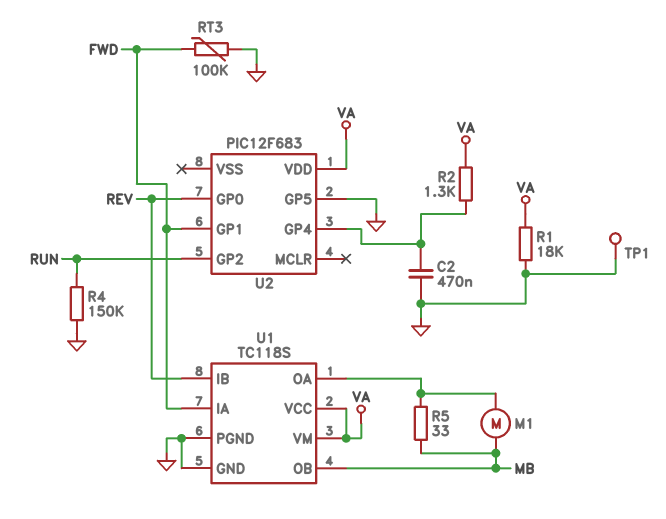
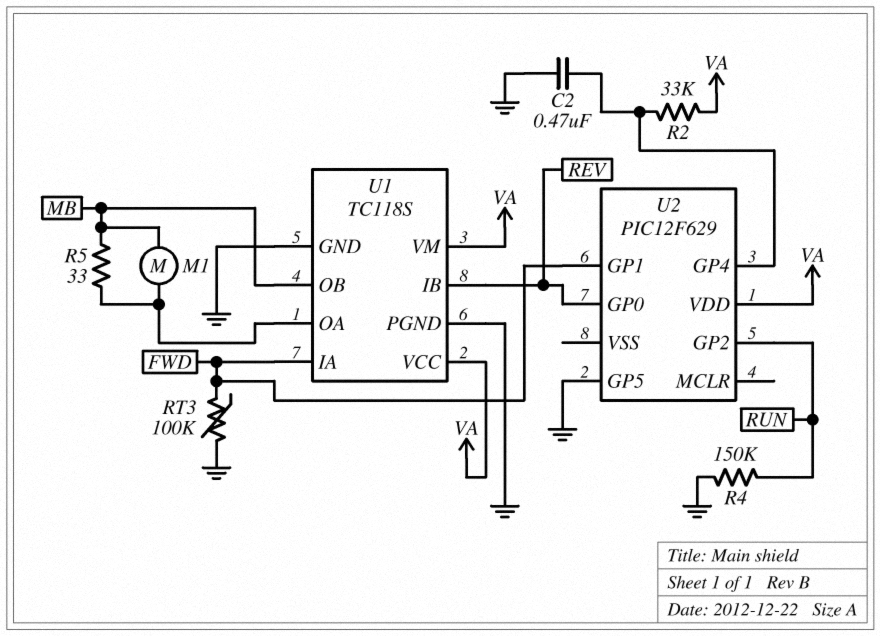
R1: 18k (GND, VA) -> none
R2: 1.3k (U2/GP4, VA) -> 33k (U2/GP4, VA)
TP1: test point (GND) -> none
U2: PIC12F683 -> PIC12F629

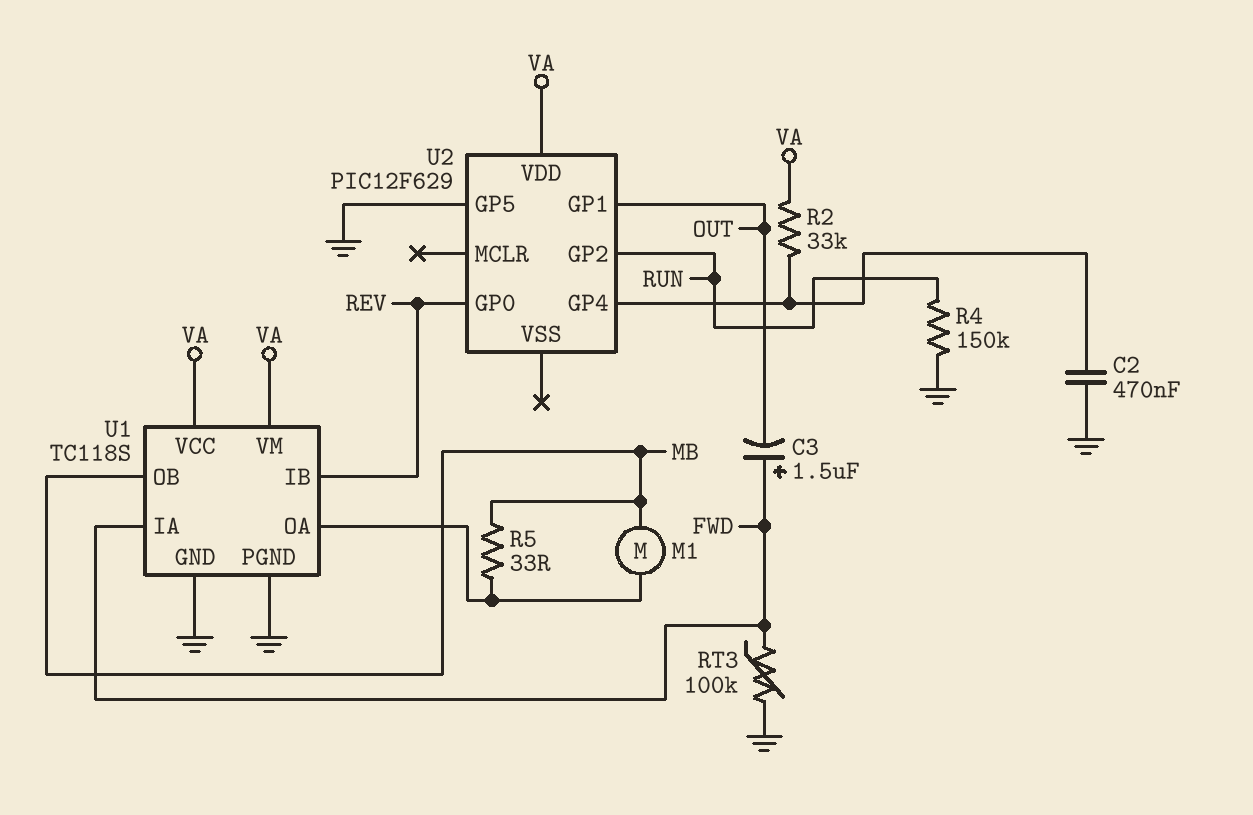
C3: none -> 1.5uF (plus FWD, minus OUT)
U2 pin GP1: FWD -> OUT

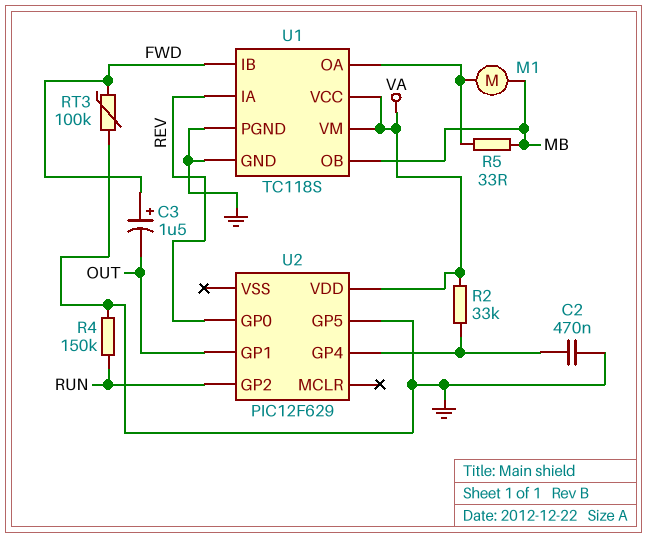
U1 pin IA: FWD -> REV
U1 pin IB: REV -> FWD

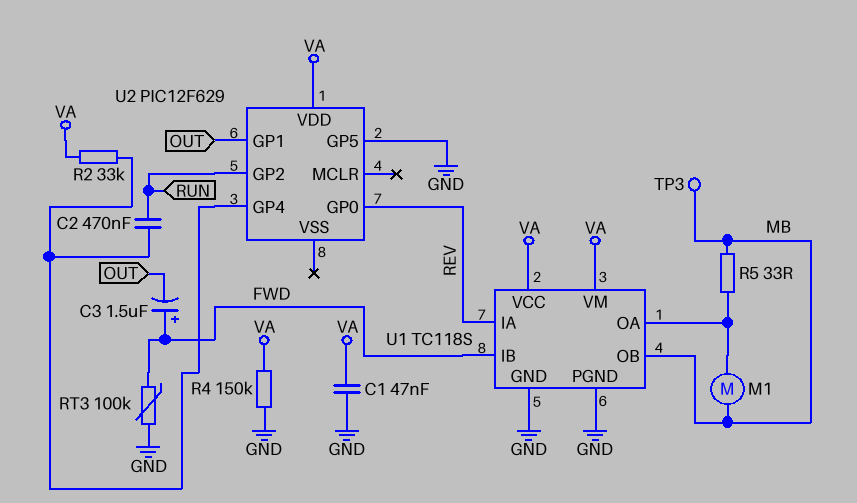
C1: none -> 47nF (GND, VA)
C2: 470nF (GND, U2/GP4) -> 470nF (RUN, U2/GP4)
R4: 150k (GND, RUN) -> 150k (GND, VA)
TP3: none -> test point (MB)

